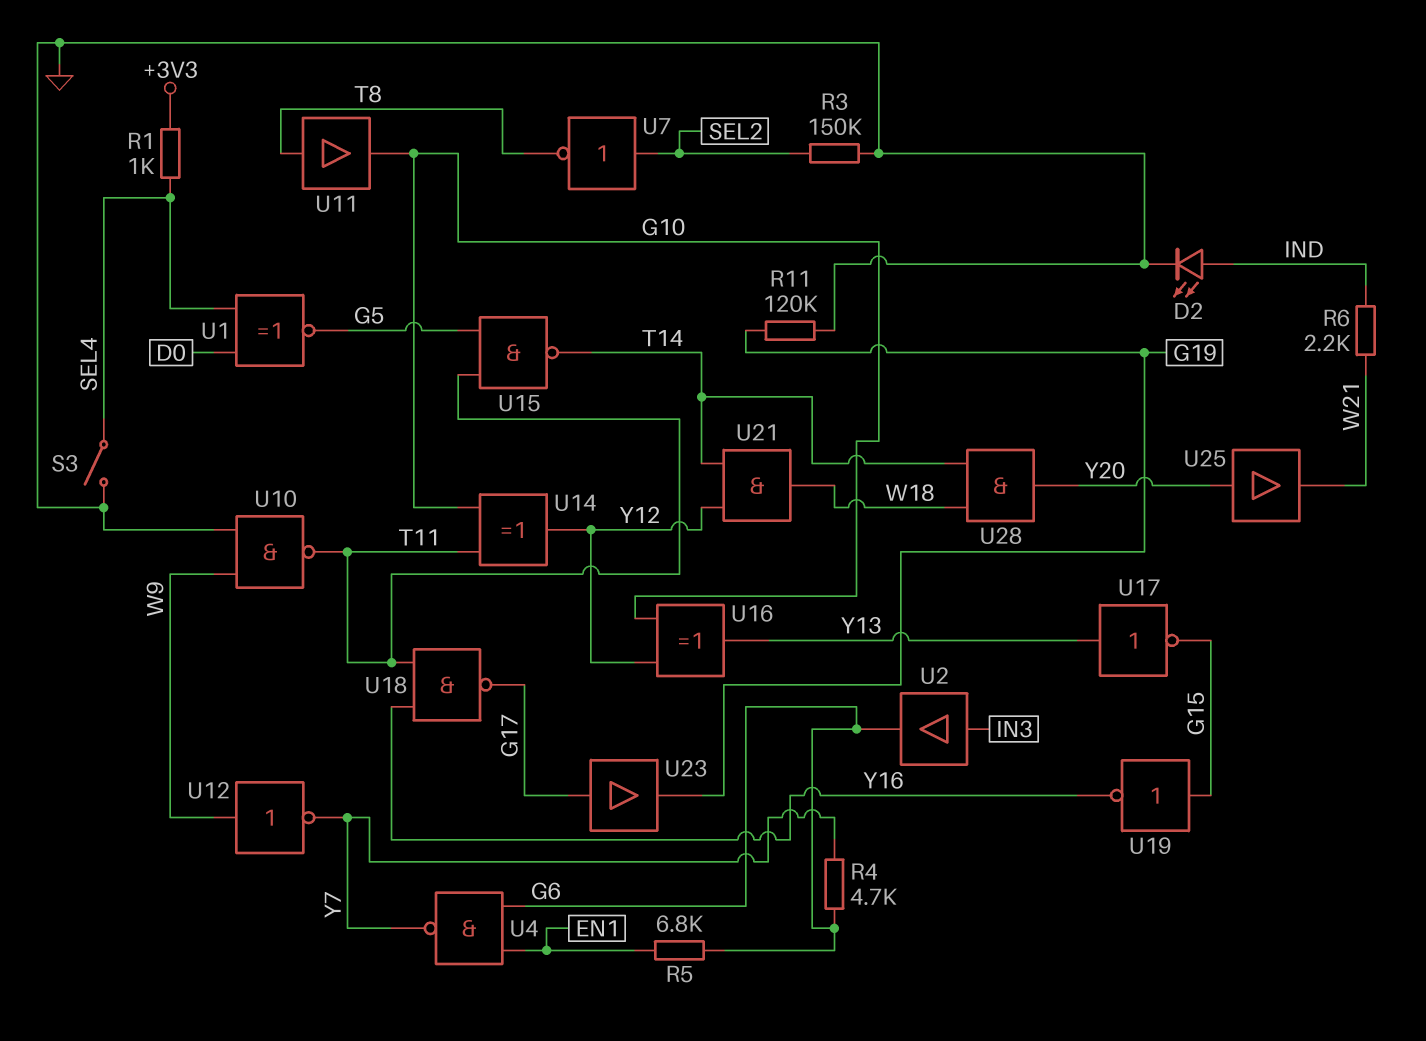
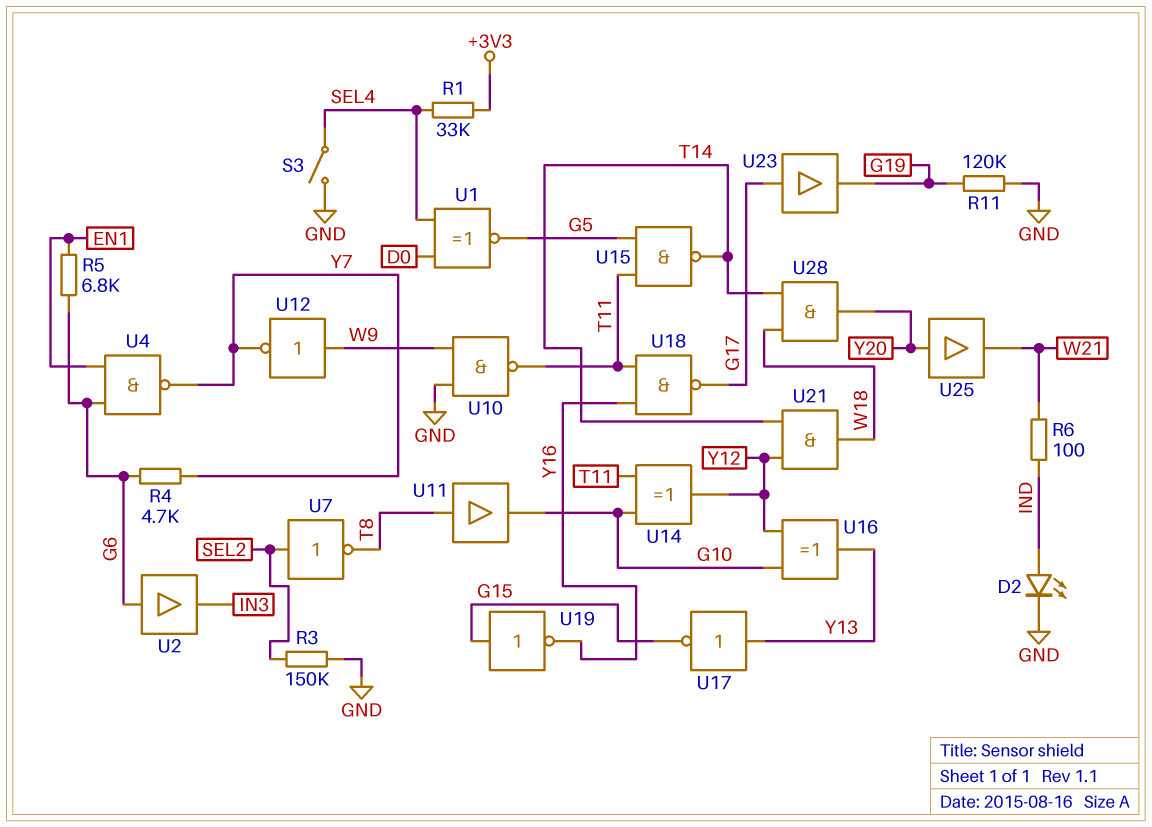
R1: 1k (+3V3, SEL4) -> 33k (+3V3, SEL4)
R6: 2.2k (IND, W21) -> 100 (IND, W21)
U2: buffer (in IN3, out G6) -> buffer (in G6, out IN3)

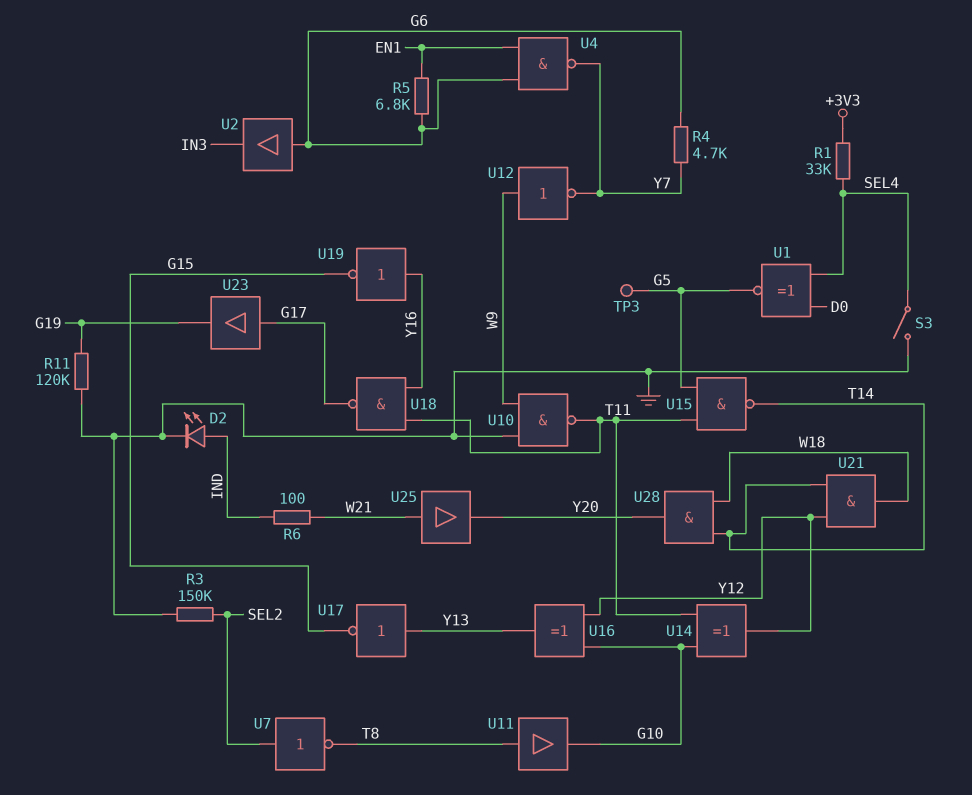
TP3: none -> test point (G5)
U19: NOT (in G15, out Y16) -> NOT (in Y16, out G15)
U25: buffer (in Y20, out W21) -> buffer (in W21, out Y20)

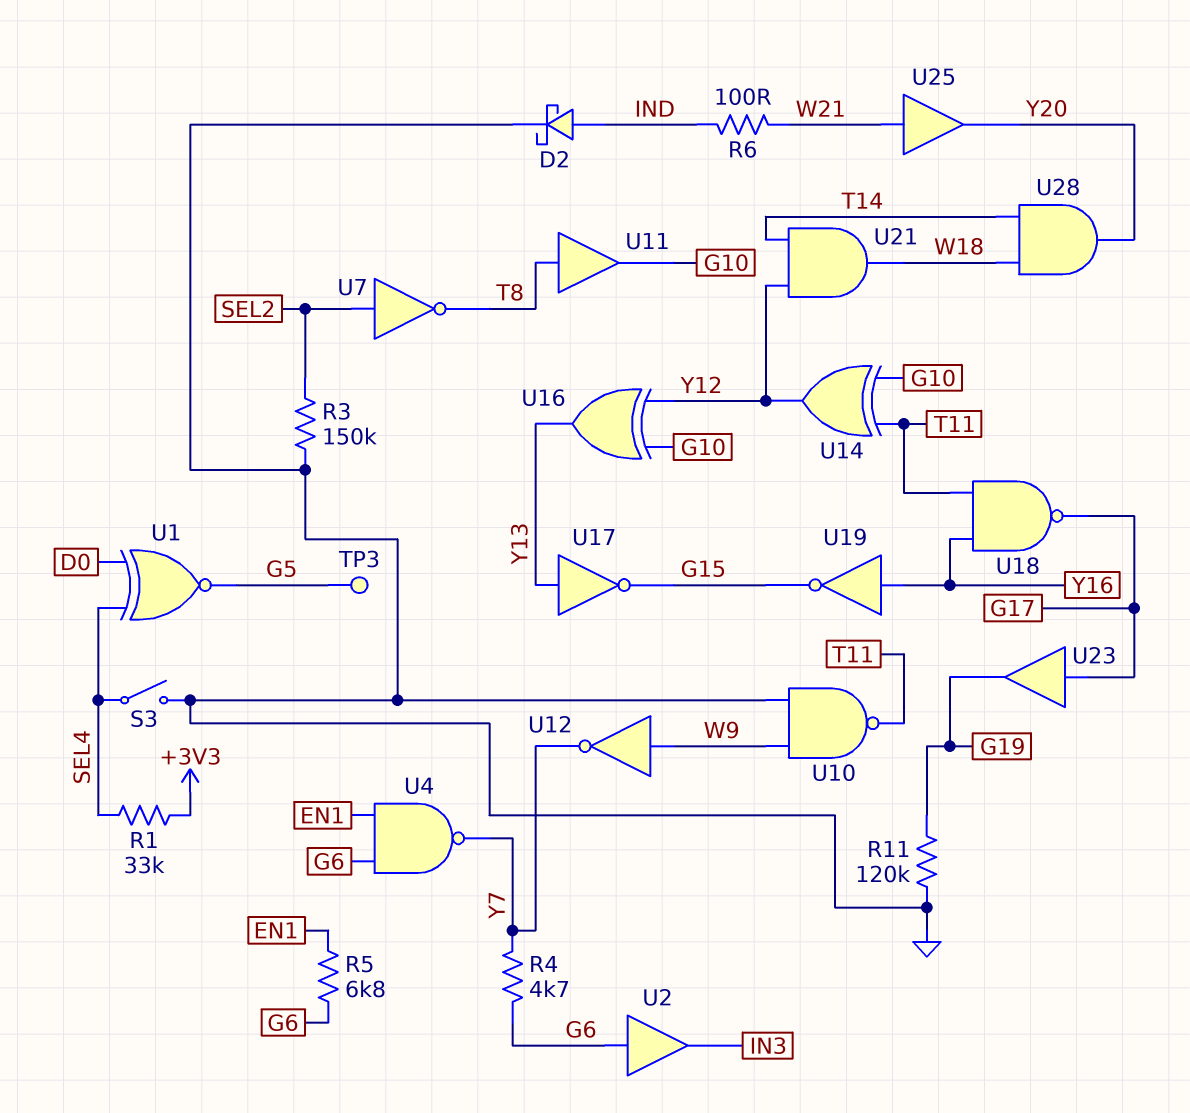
D2: LED (A IND, K GND) -> schottky (A IND, K GND)
U15: NAND (in G5, in T11, out T14) -> none

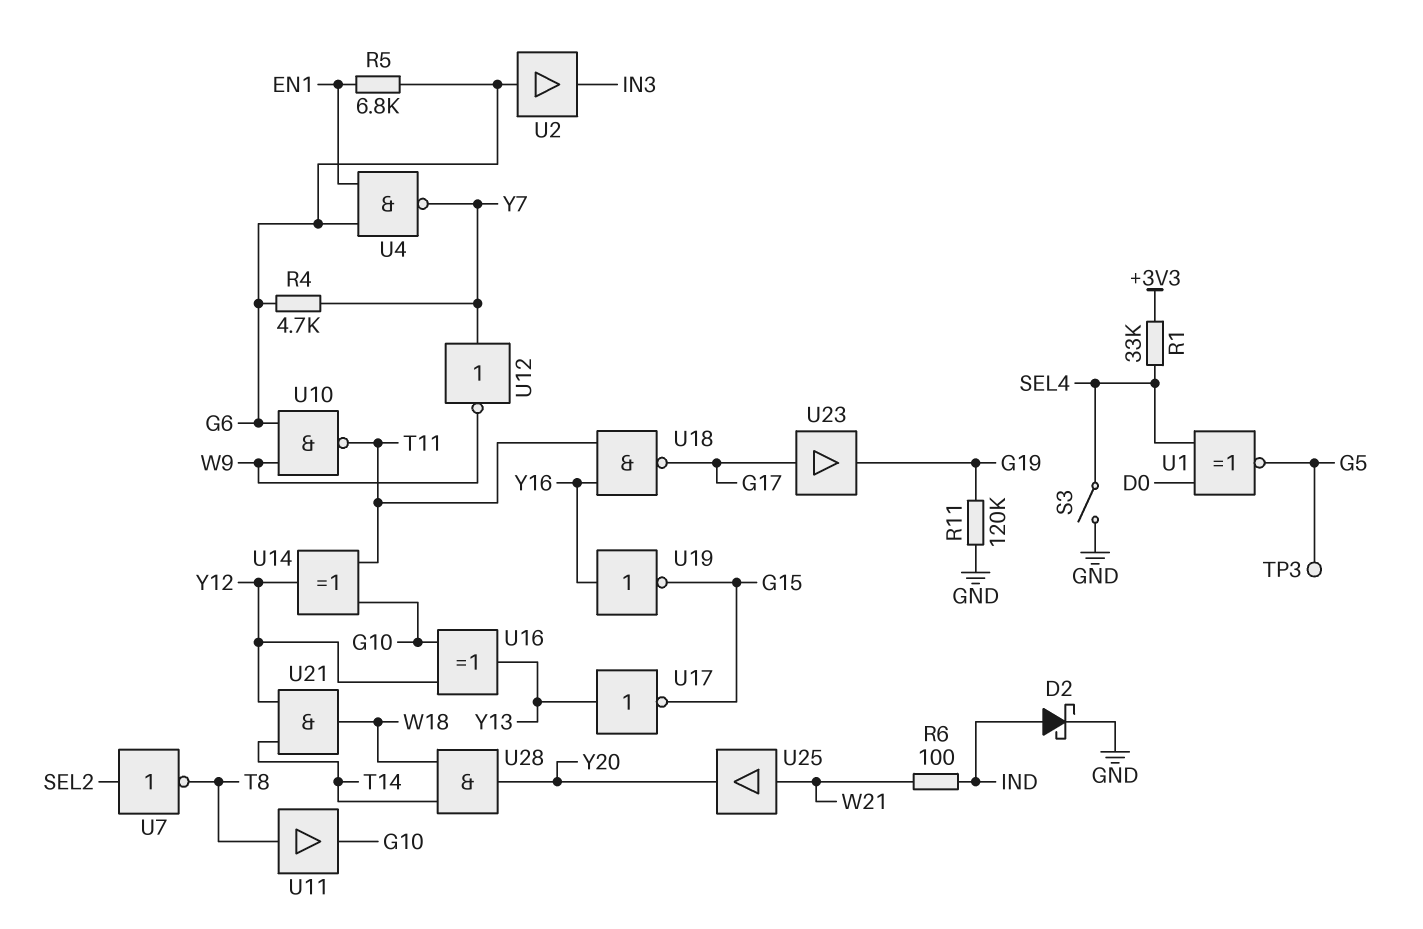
R3: 150k (GND, SEL2) -> none
U10: NAND (in GND, in W9, out T11) -> NAND (in G6, in W9, out T11)
U12: NOT (in W9, out Y7) -> NOT (in Y7, out W9)

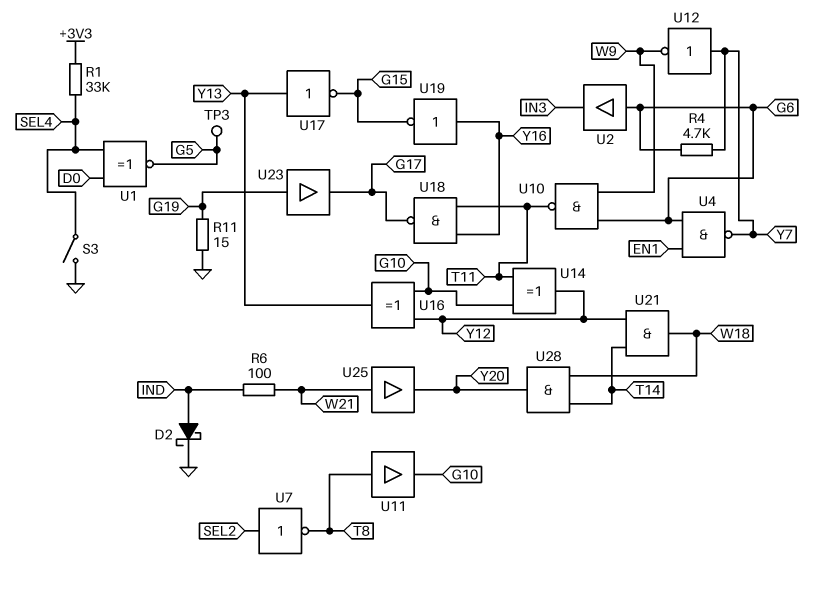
R5: 6.8k (EN1, G6) -> none
R11: 120k (G19, GND) -> 15 (G19, GND)
U23: buffer (in G17, out G19) -> buffer (in G19, out G17)

